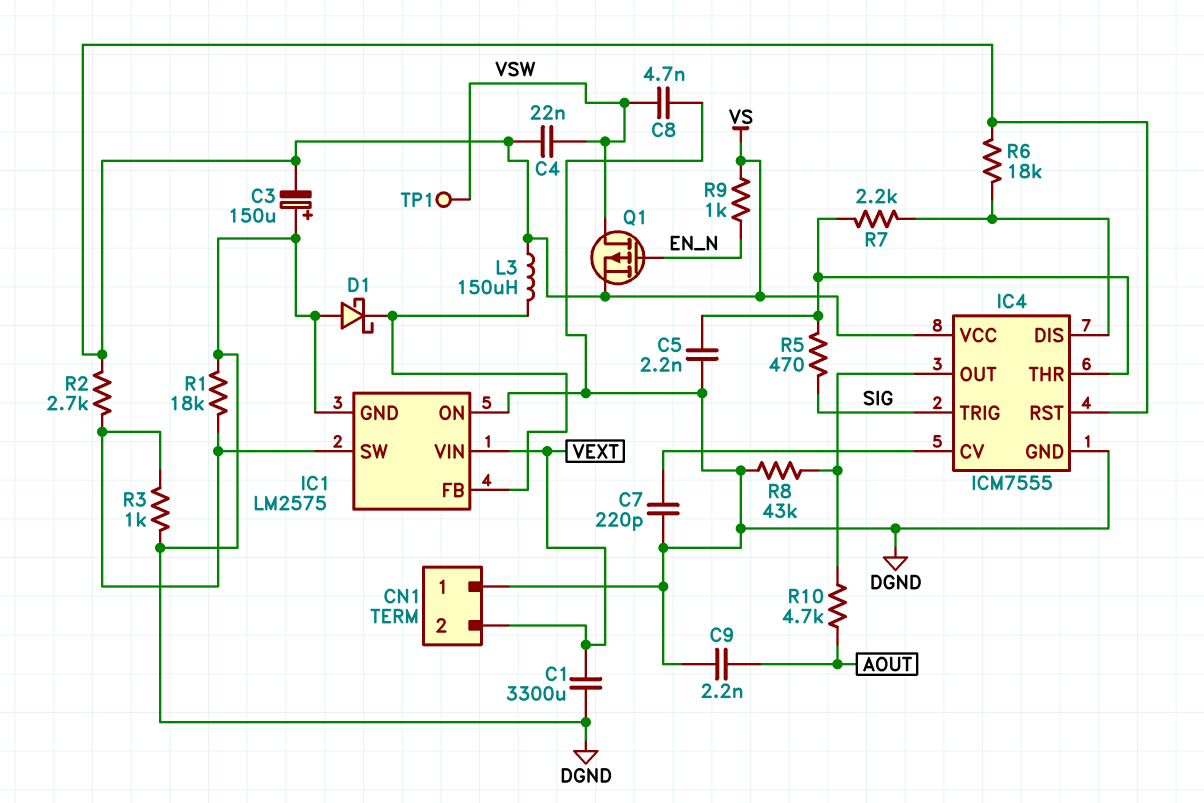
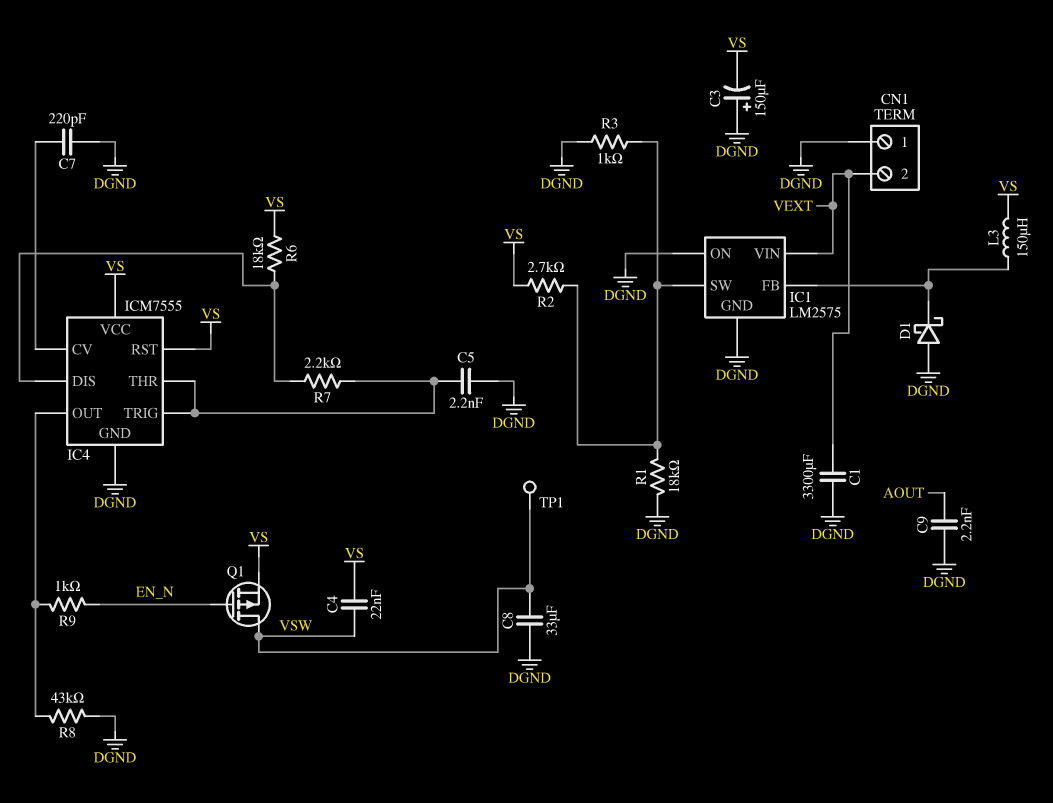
C8: 4.7nF (DGND, VSW) -> 33uF (DGND, VSW)
IC4 pin TRIG: SIG -> IC4/THR
R5: 470 (IC4/THR, SIG) -> none
R9: 1k (EN_N, VS) -> 1k (EN_N, IC4/OUT)
R10: 4.7k (AOUT, IC4/OUT) -> none

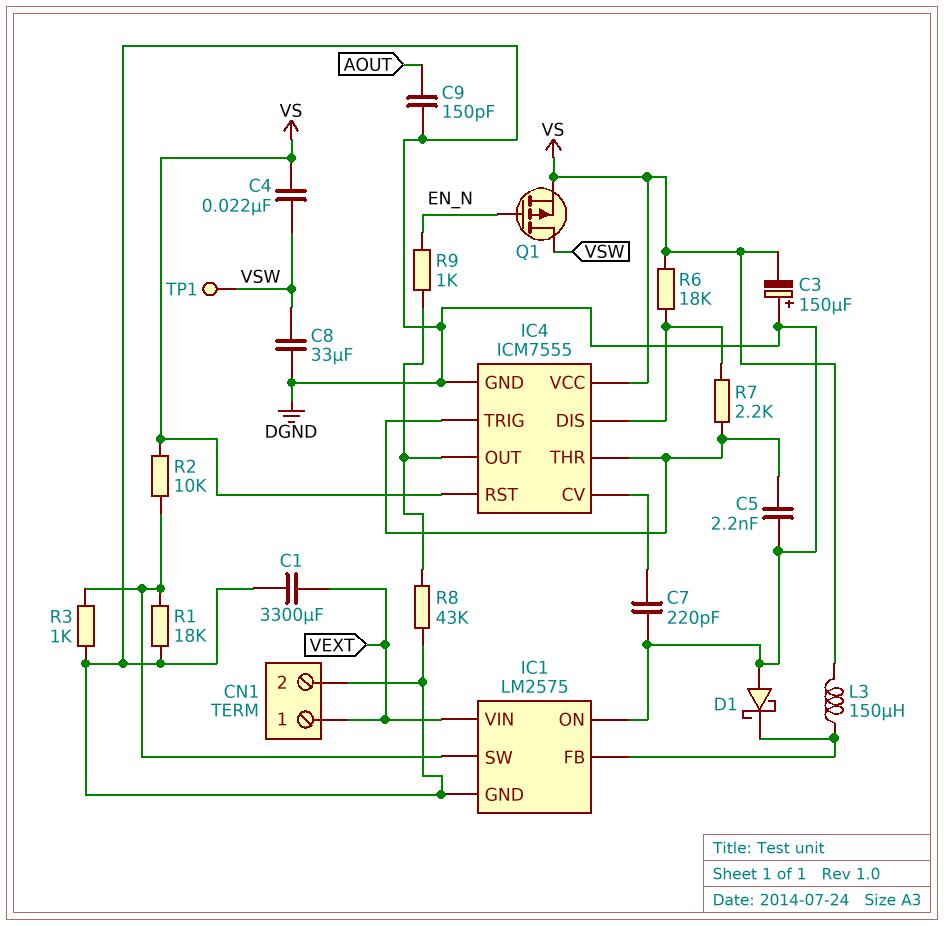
C9: 2.2nF (AOUT, DGND) -> 150pF (AOUT, DGND)
CN1 pin 1: DGND -> VEXT
CN1 pin 2: VEXT -> DGND
R2: 2.7k (IC1/SW, VS) -> 10k (IC1/SW, VS)

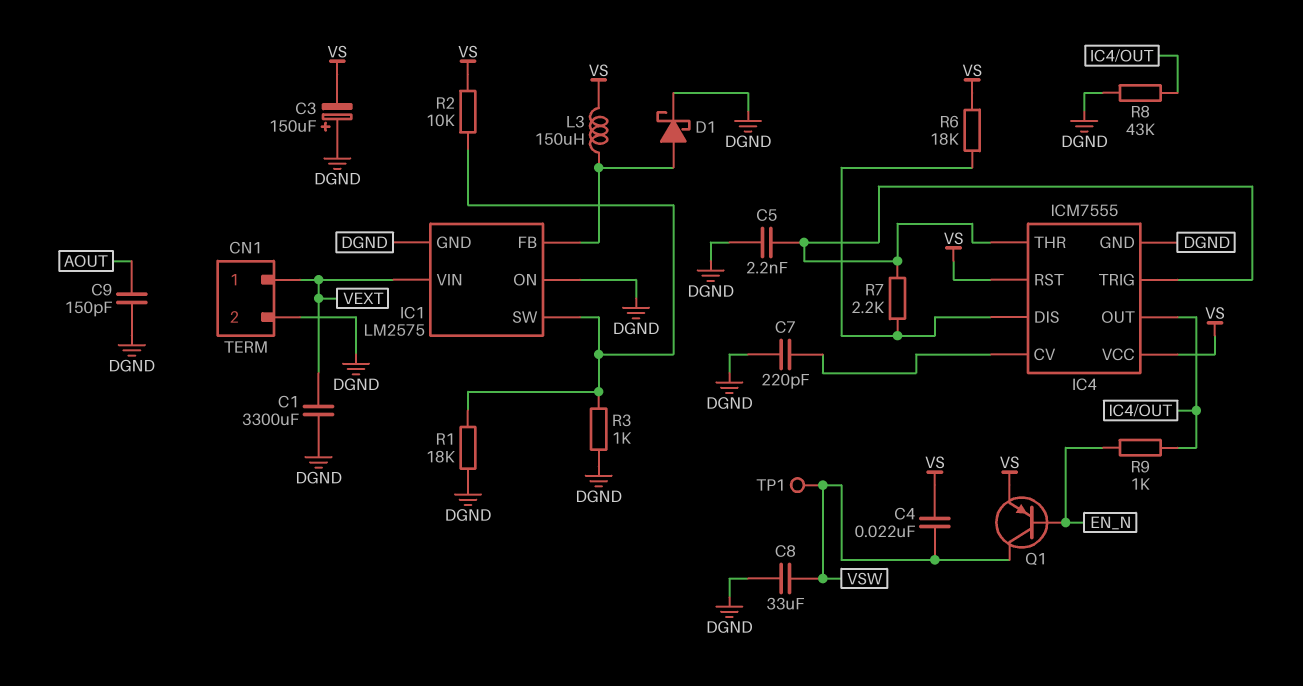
D1: schottky (A DGND, K IC1/FB) -> schottky (A IC1/FB, K DGND)
Q1: PMOS (G EN_N, D VSW, S VS) -> PNP (B EN_N, C VSW, E VS)

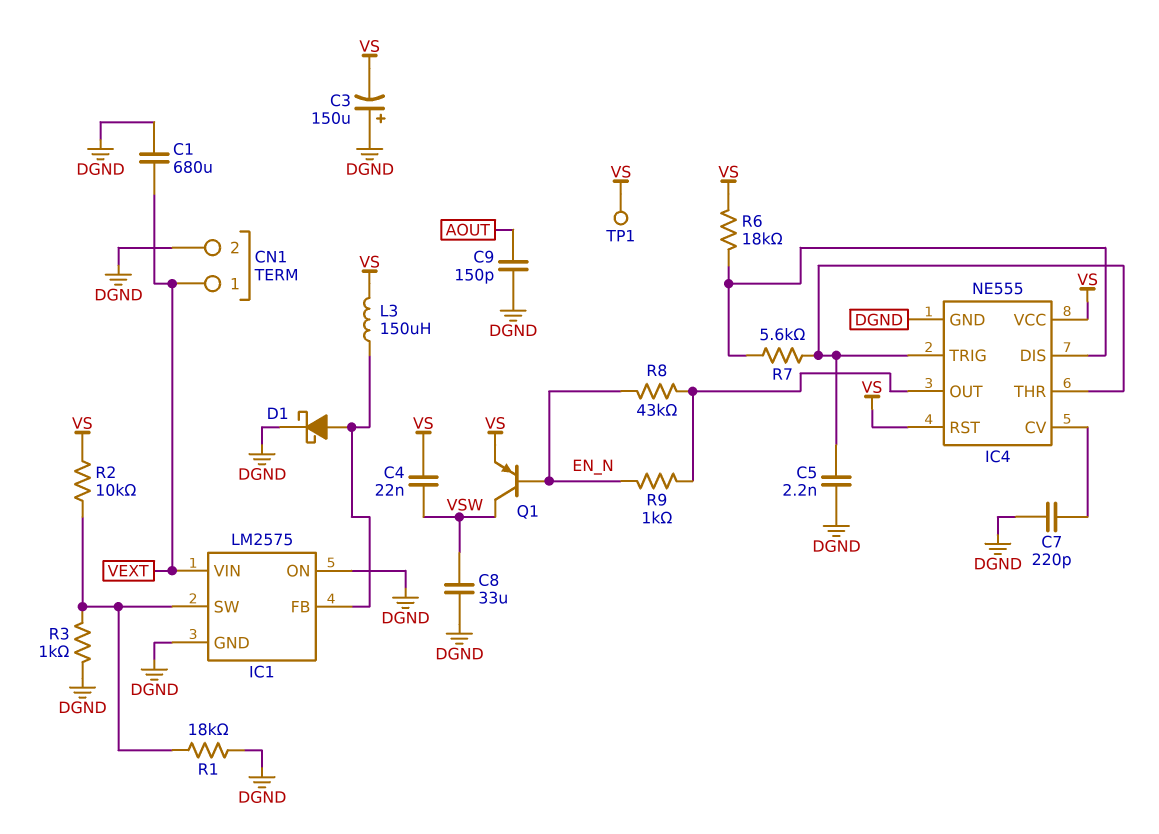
C1: 3300uF (DGND, VEXT) -> 680uF (DGND, VEXT)
IC4: ICM7555 -> NE555
R7: 2.2k (IC4/DIS, IC4/THR) -> 5.6k (IC4/DIS, IC4/THR)
R8: 43k (DGND, IC4/OUT) -> 43k (EN_N, IC4/OUT)
TP1: test point (VSW) -> test point (VS)

